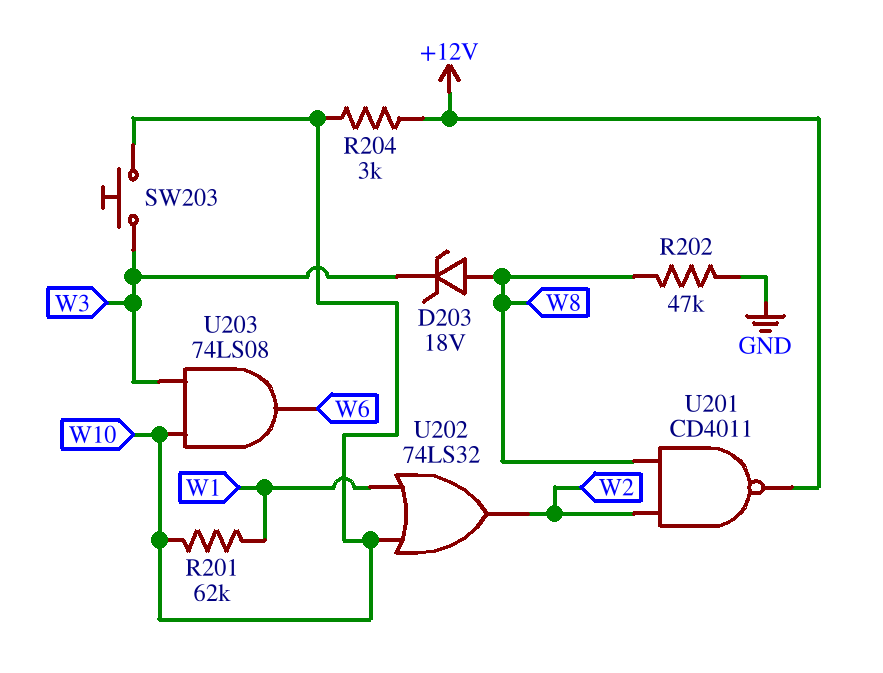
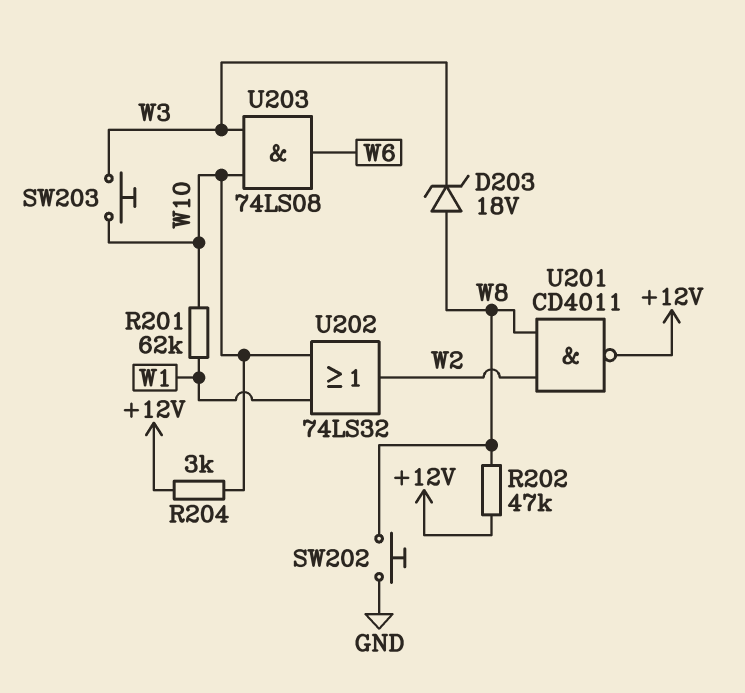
R202: 47k (GND, W8) -> 47k (+12V, W8)
SW202: none -> button (GND, W8)

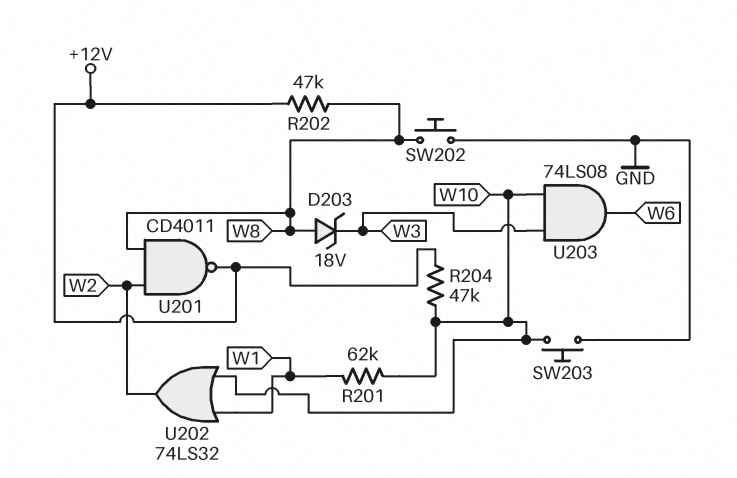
R204: 3k (+12V, W10) -> 47k (+12V, W10)
SW203: button (W3, W10) -> button (GND, W10)

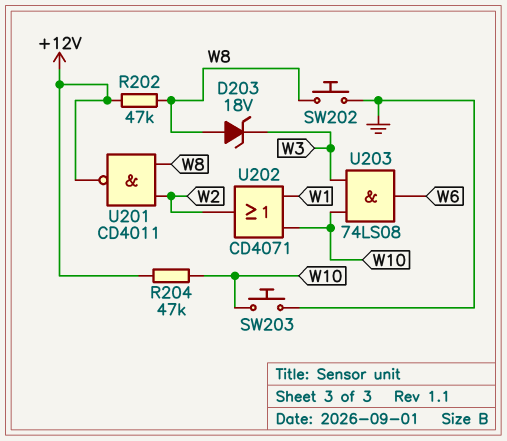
R201: 62k (W1, W10) -> none
U202: OR 74LS32 (in W1, in W10, out W2) -> OR CD4071 (in W1, in W10, out W2)

